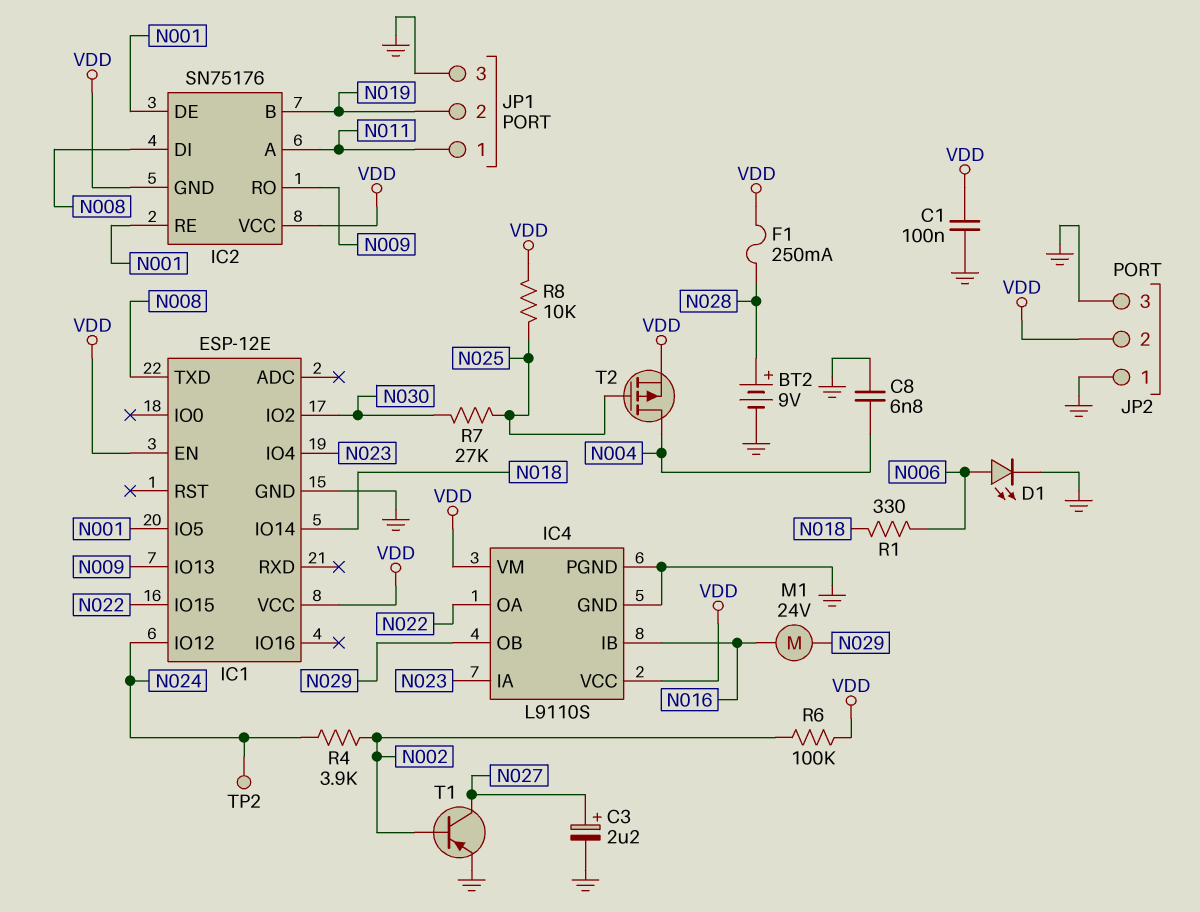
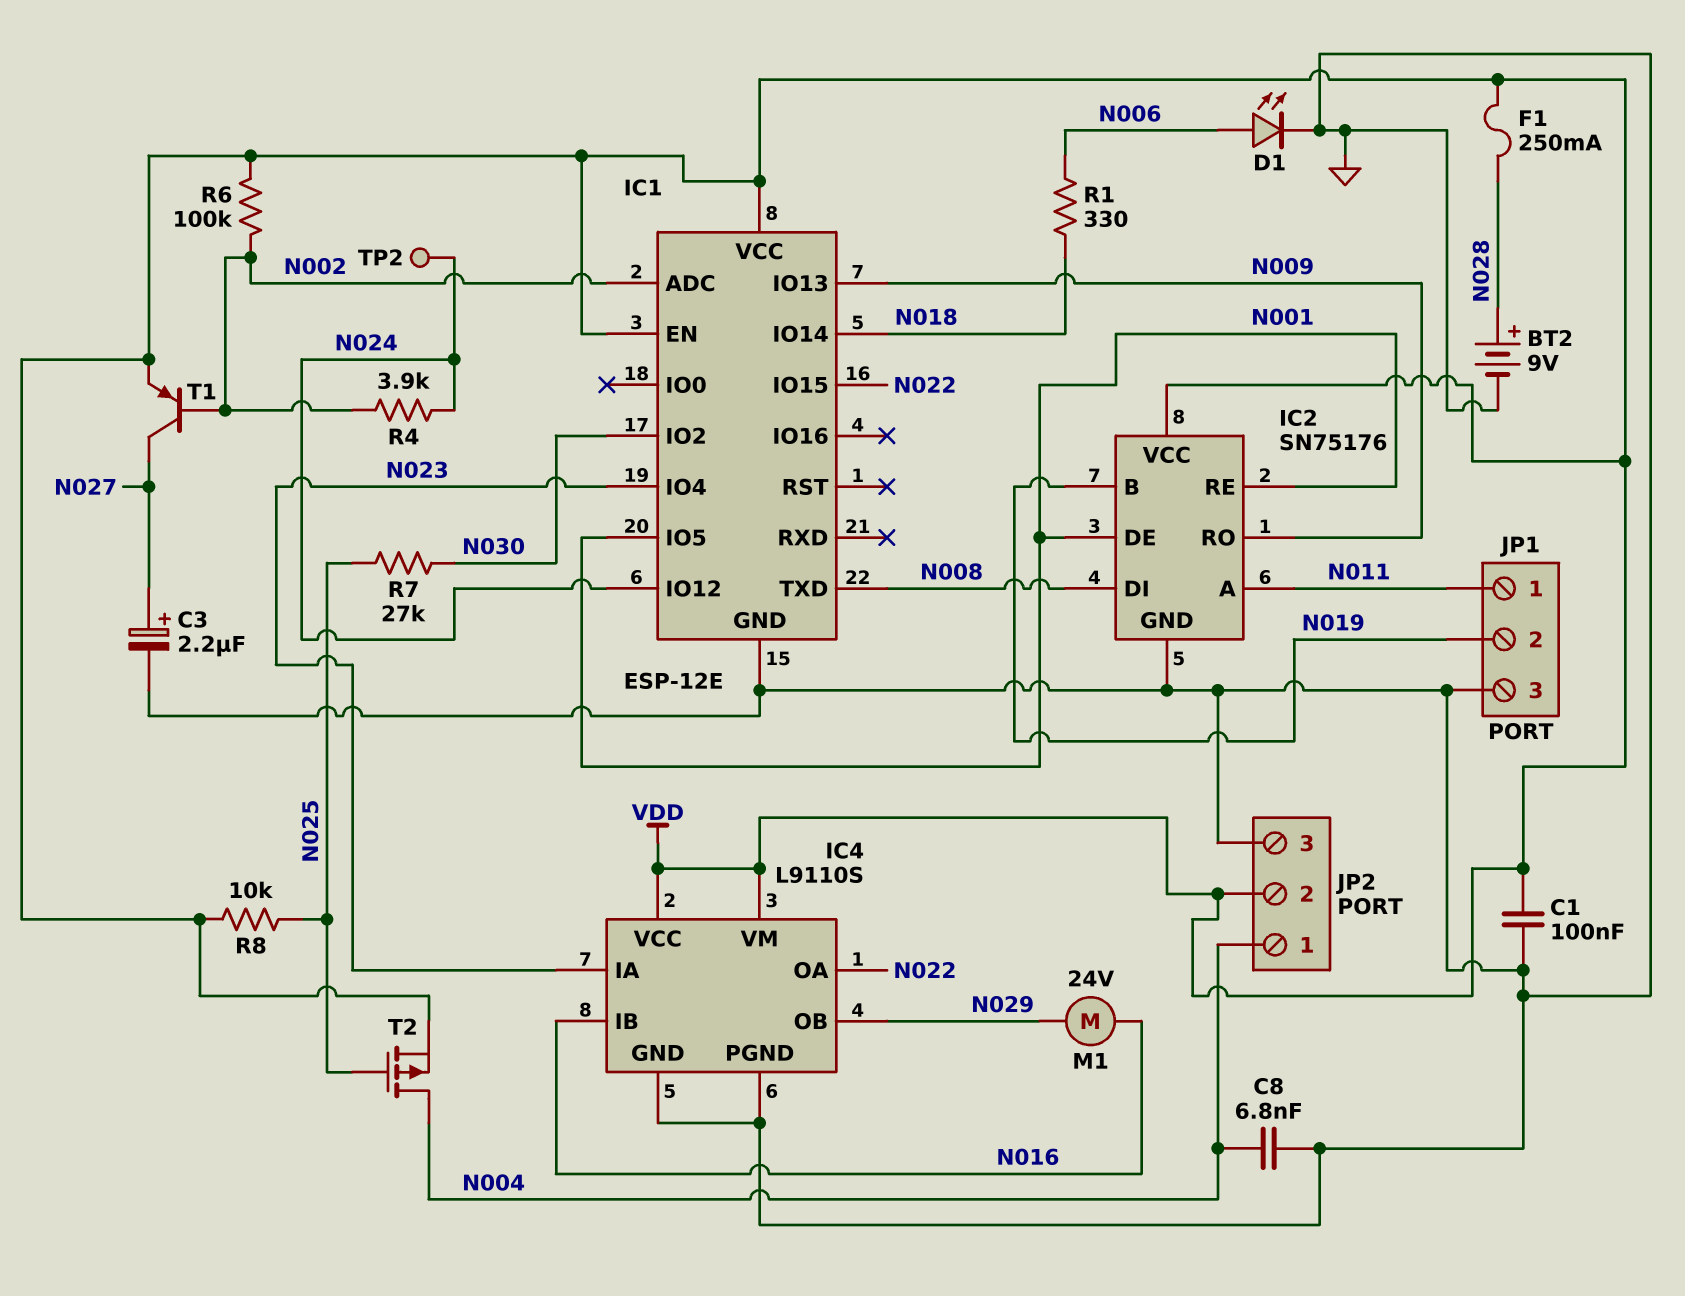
IC1 pin ADC: none -> N002
IC2 pin GND: VDD -> GND
JP2 pin 1: GND -> N004
T1: PNP (B N002, C N027, E GND) -> PNP (B N002, C N027, E VDD)

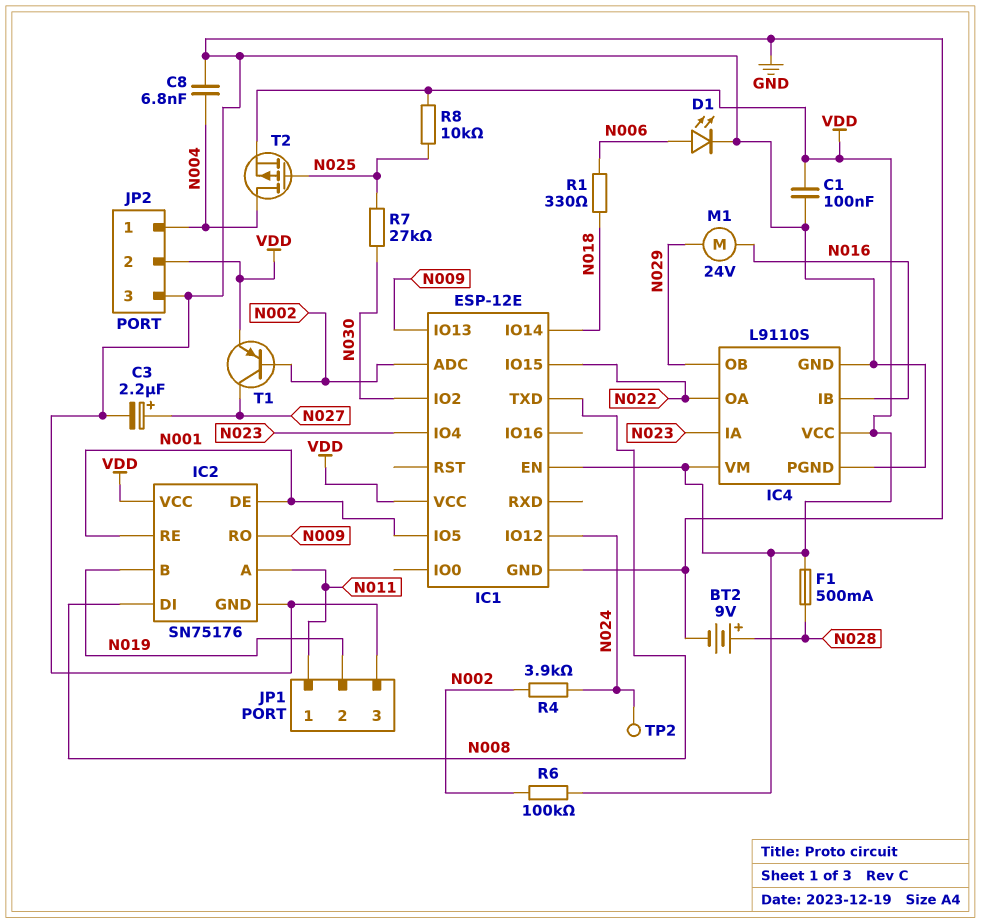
F1: 250mA (N028, VDD) -> 500mA (N028, VDD)

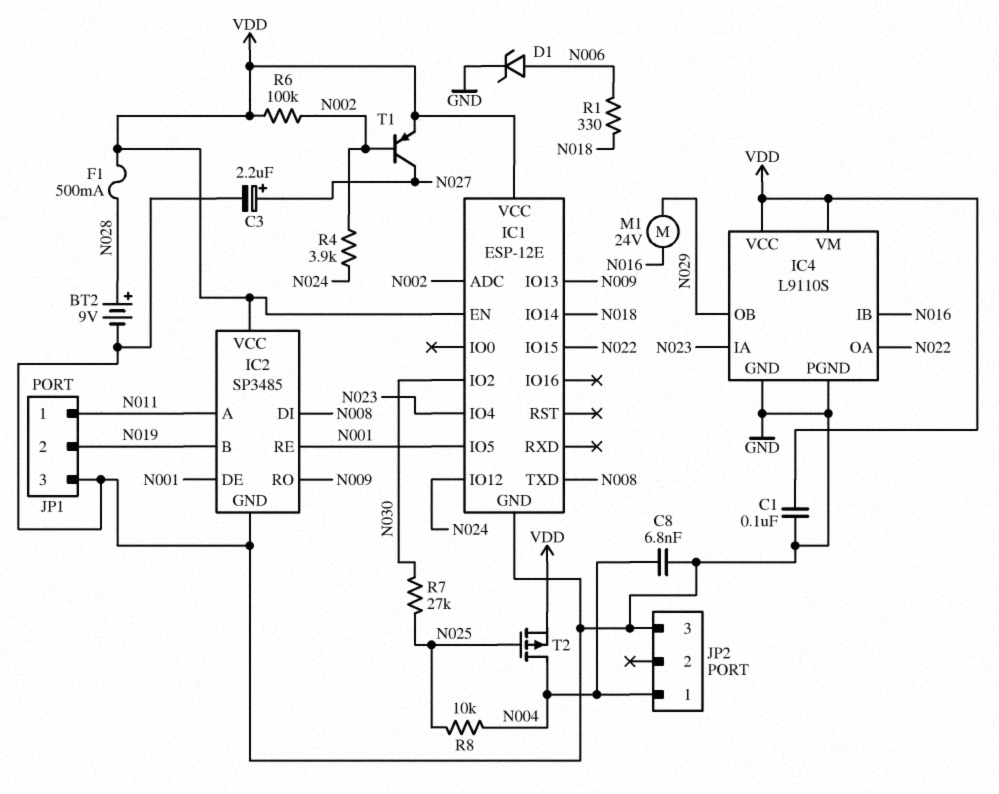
D1: LED (A N006, K GND) -> zener (A N006, K GND)
IC2: SN75176 -> SP3485
JP2 pin 2: VDD -> none
R8: 10k (N025, VDD) -> 10k (N004, N025)
TP2: test point (N024) -> none

